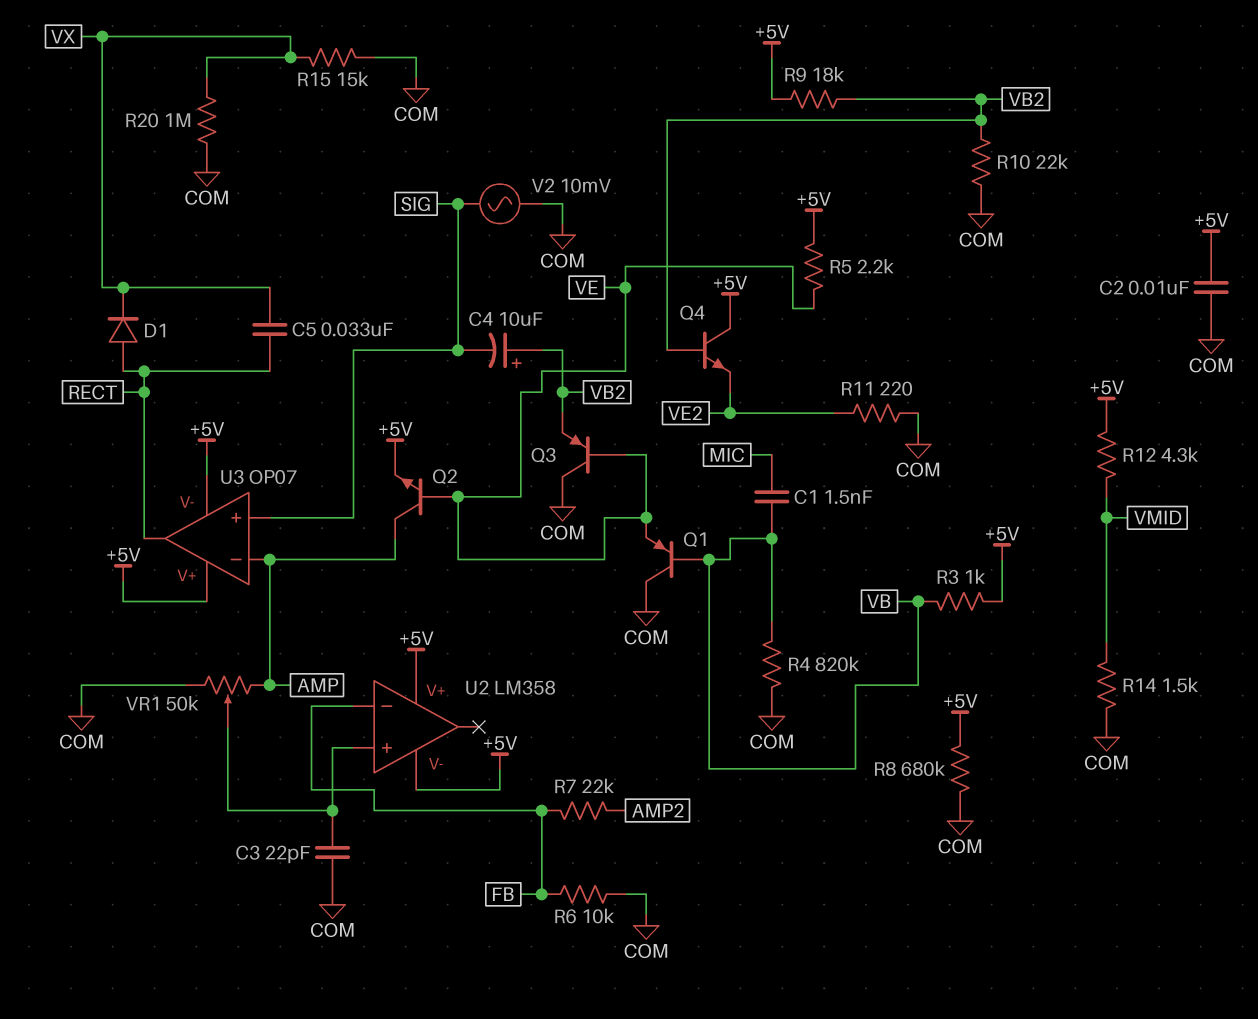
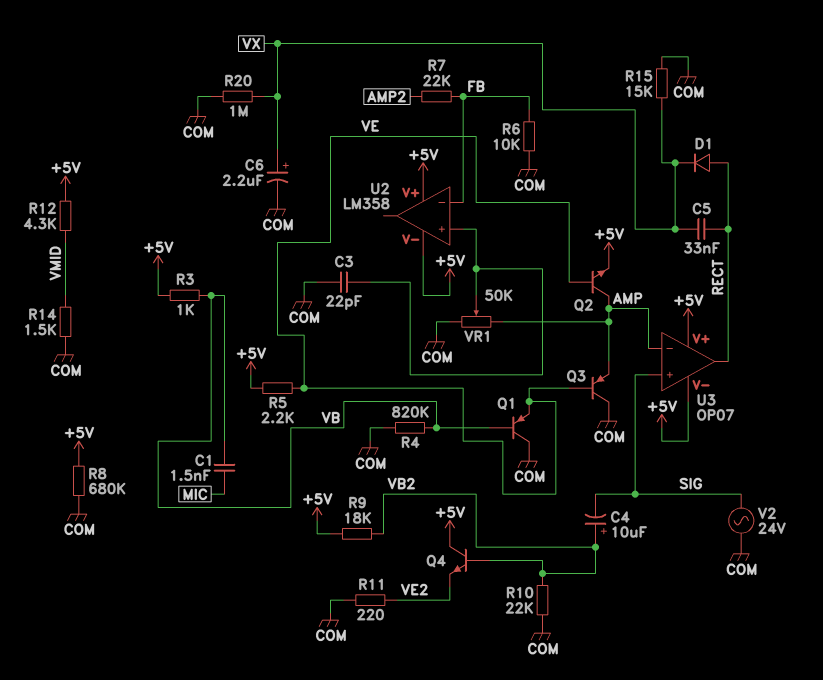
C2: 10nF (+5V, COM) -> none
C6: none -> 2.2uF (plus VX, minus COM)
Q3: PNP (B VE, C COM, E VB2) -> PNP (B VE, C COM, E AMP)
V2: AC 10mV (COM, SIG) -> AC 24V (COM, SIG)

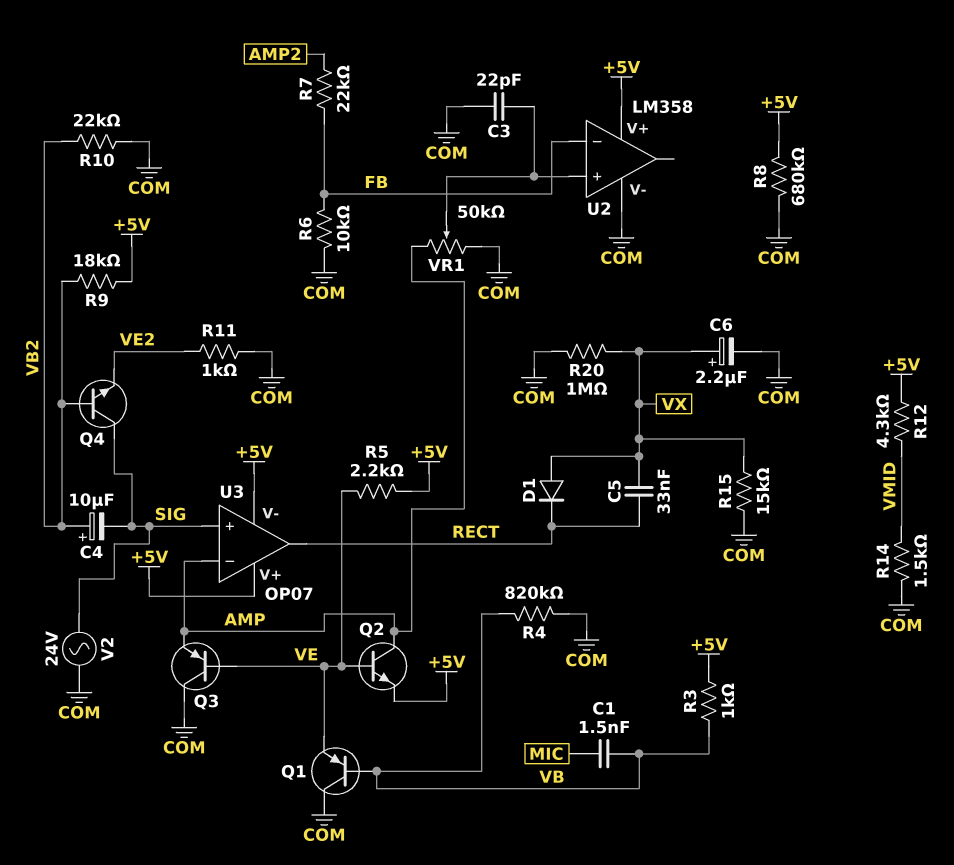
D1: diode (A RECT, K VX) -> diode (A VX, K RECT)
Q4: NPN (B VB2, C +5V, E VE2) -> NPN (B VB2, C SIG, E VE2)
R11: 220 (COM, VE2) -> 1k (COM, VE2)
U2 pin V-: +5V -> COM

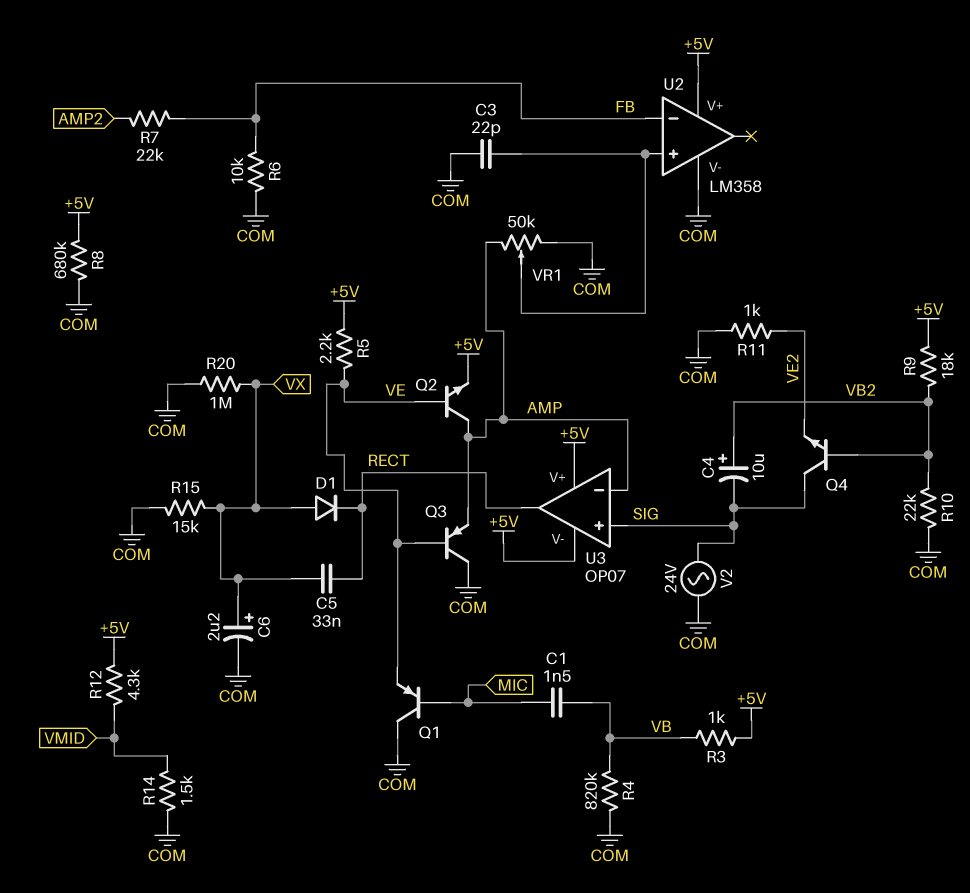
Q1: PNP (B VB, C COM, E VE) -> PNP (B MIC, C COM, E VE)

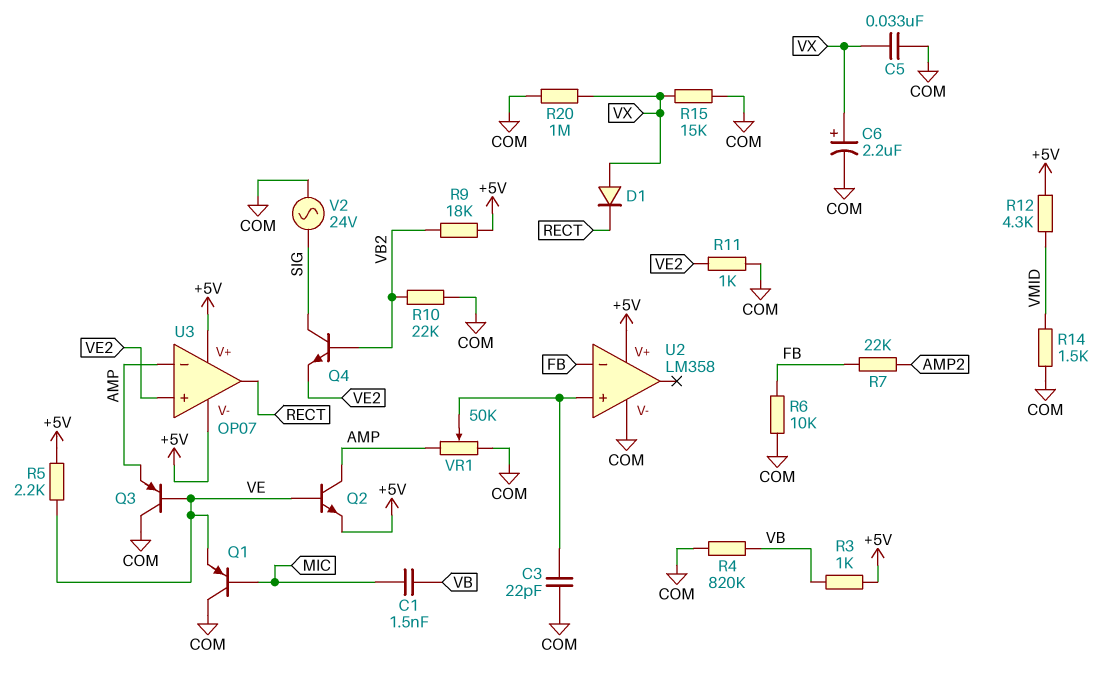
C4: 10uF (plus VB2, minus SIG) -> none
C5: 33nF (RECT, VX) -> 33nF (COM, VX)
R8: 680k (+5V, COM) -> none
U3 pin in+: SIG -> VE2

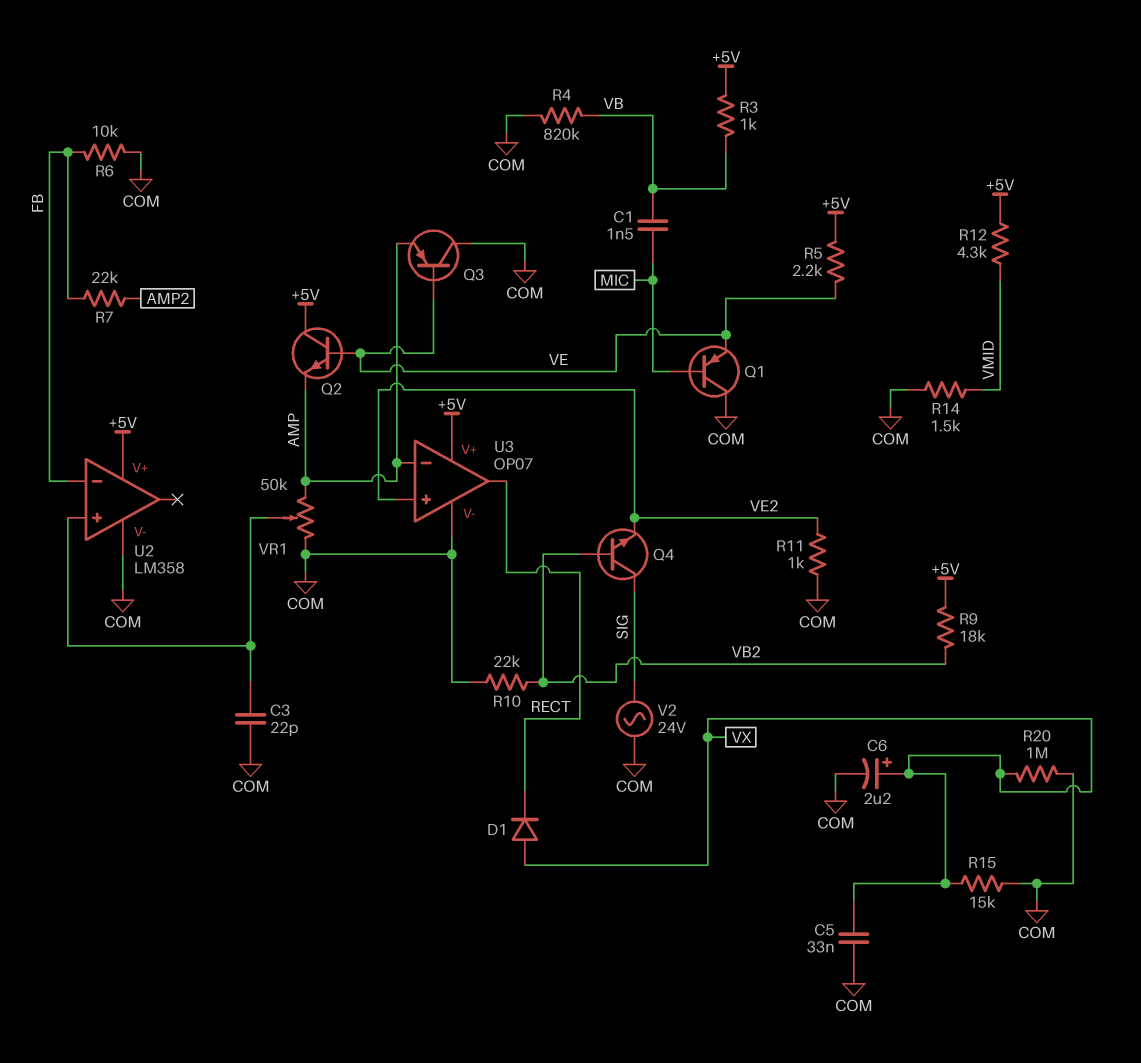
Q2: NPN (B VE, C AMP, E +5V) -> NPN (B VE, C +5V, E AMP)
U3 pin V-: +5V -> COM

